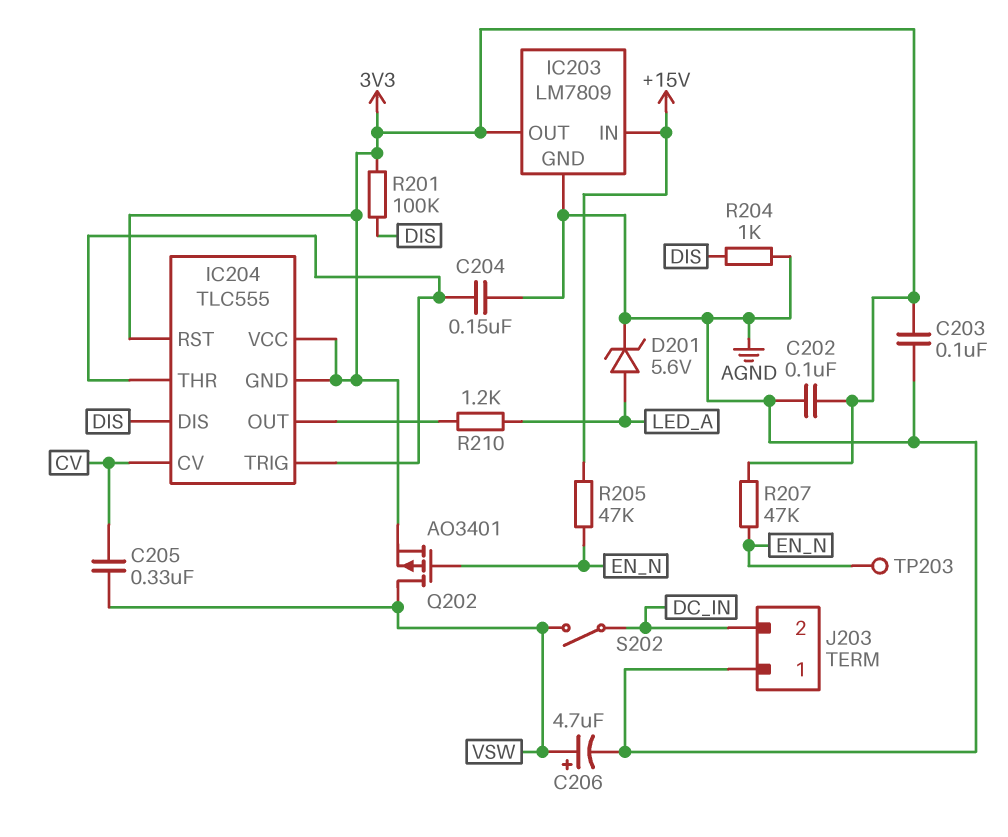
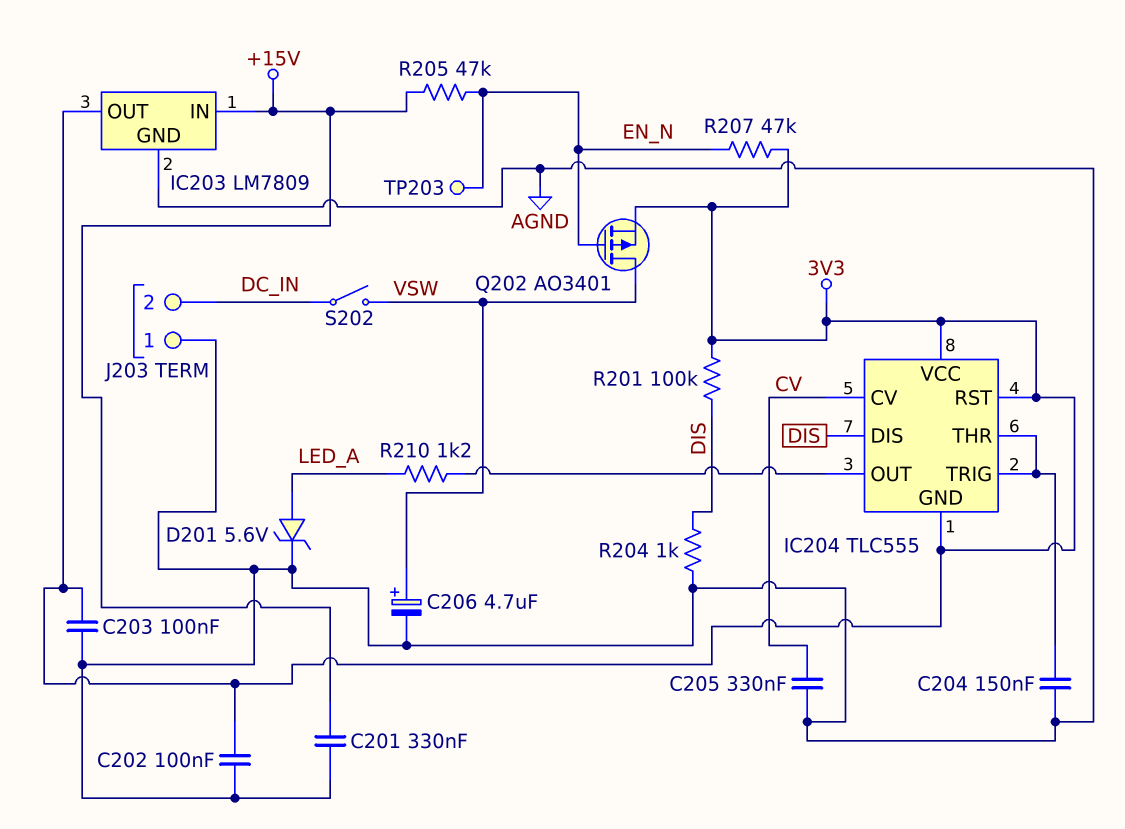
C201: none -> 330nF (+15V, AGND)
C205: 330nF (CV, VSW) -> 330nF (AGND, CV)

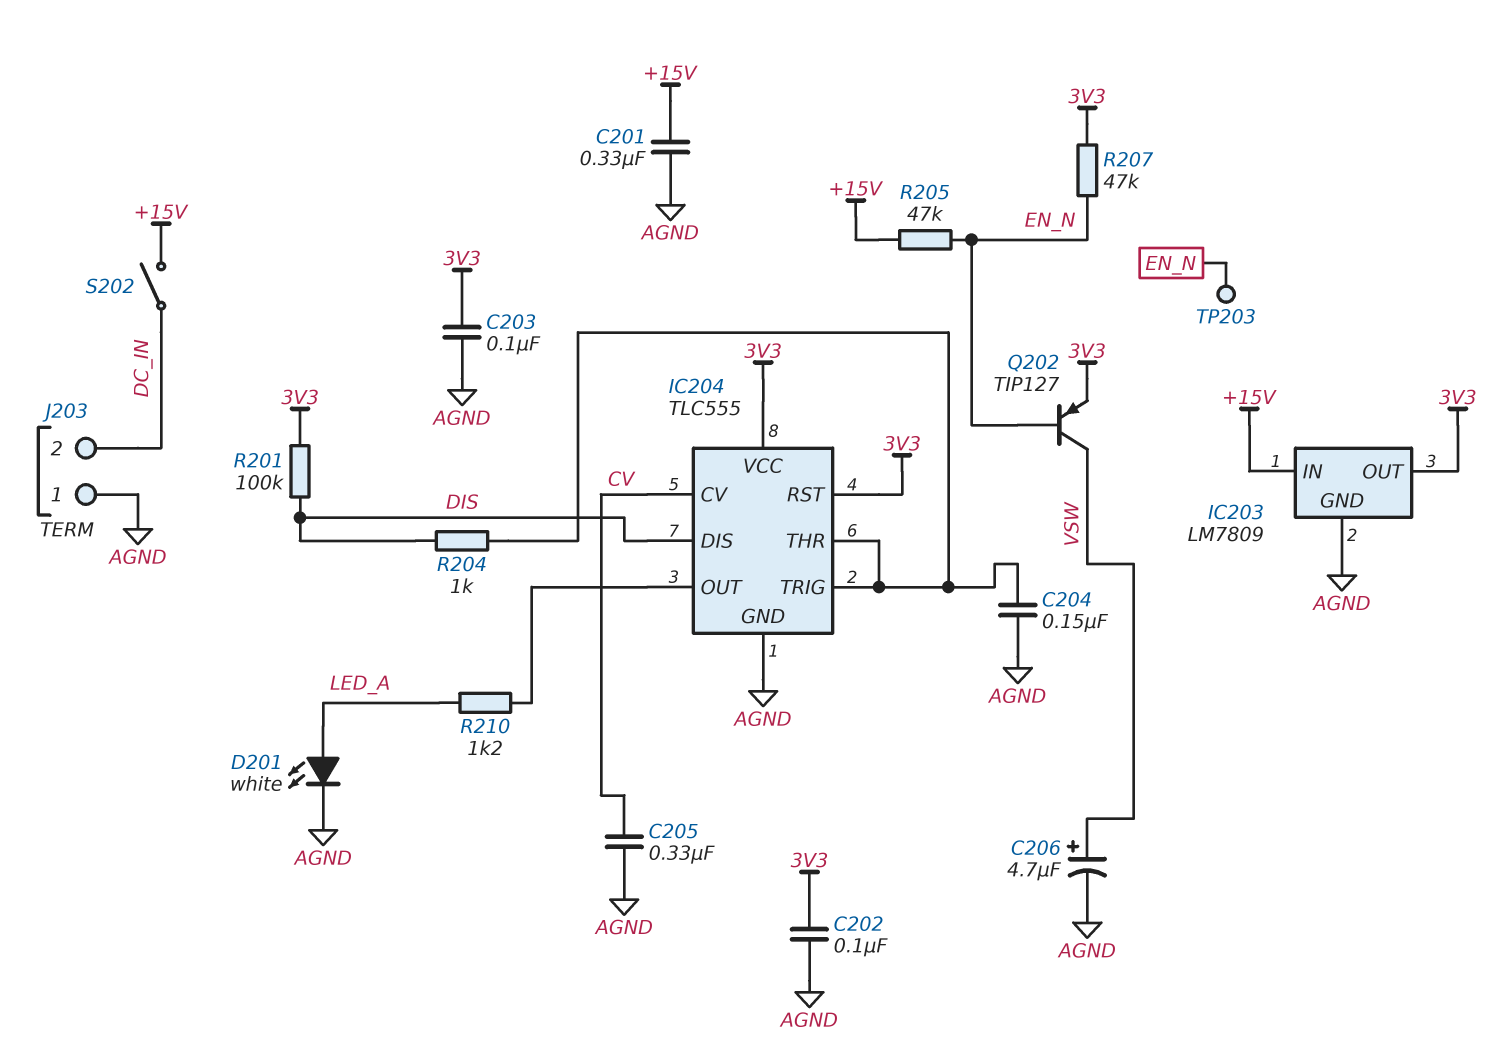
D201: zener 5.6V (A LED_A, K AGND) -> LED white (A LED_A, K AGND)
IC204 pin GND: 3V3 -> AGND
Q202: PMOS AO3401 (G EN_N, D VSW, S 3V3) -> PNP TIP127 (B EN_N, C VSW, E 3V3)
R204: 1k (AGND, DIS) -> 1k (DIS, IC204/THR)
S202: switch (DC_IN, VSW) -> switch (+15V, DC_IN)

